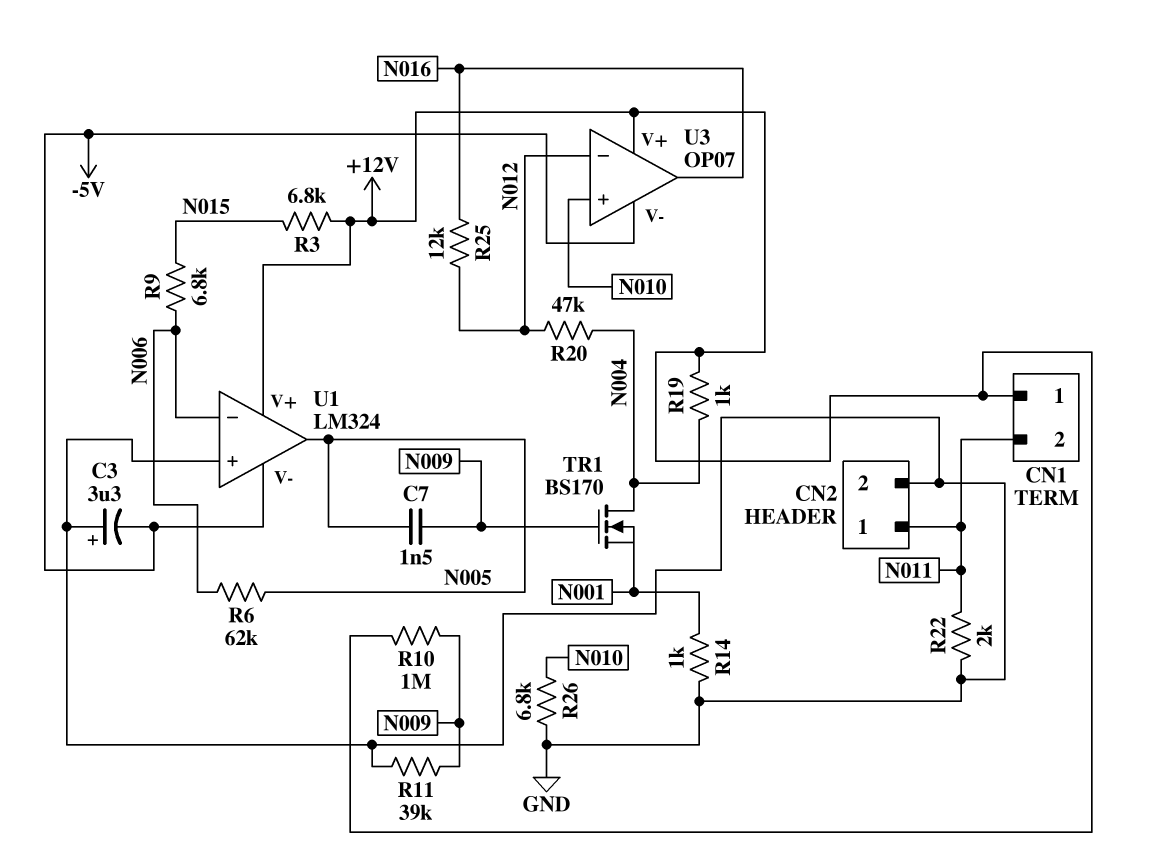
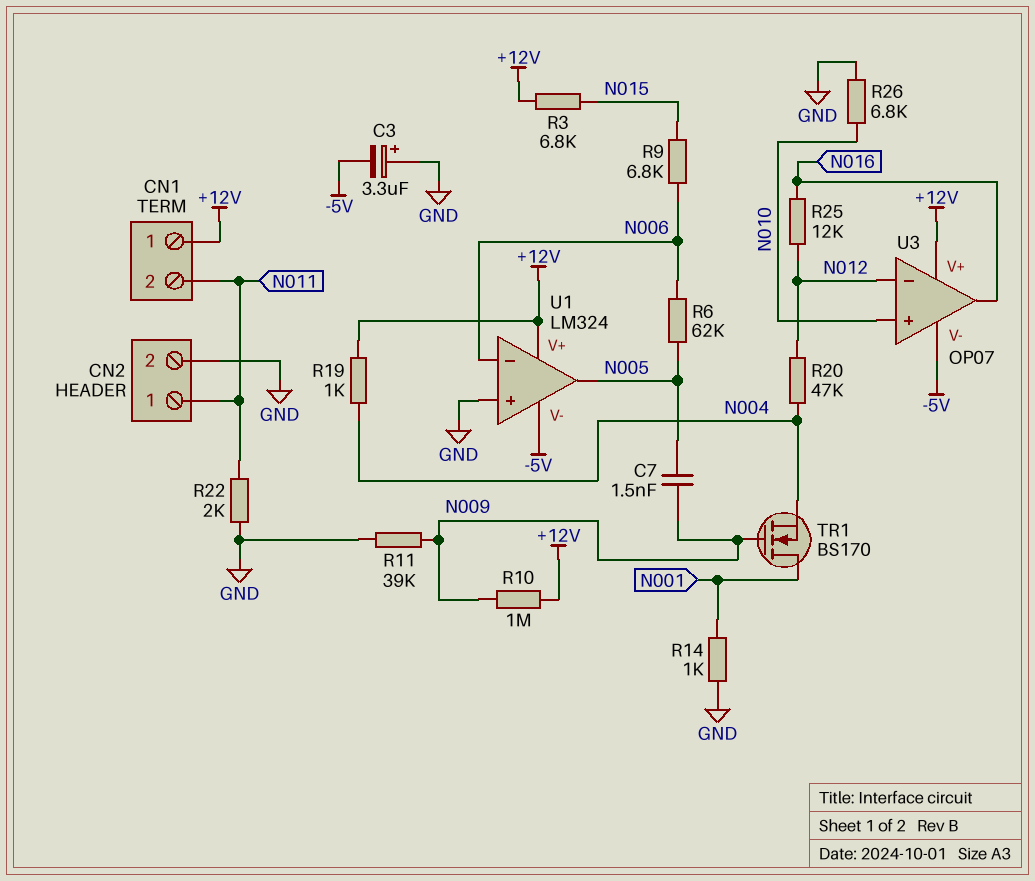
TR1: NMOS BS170 (G N009, D N004, S N001) -> NMOS BS170 (G N009, D N001, S N004)

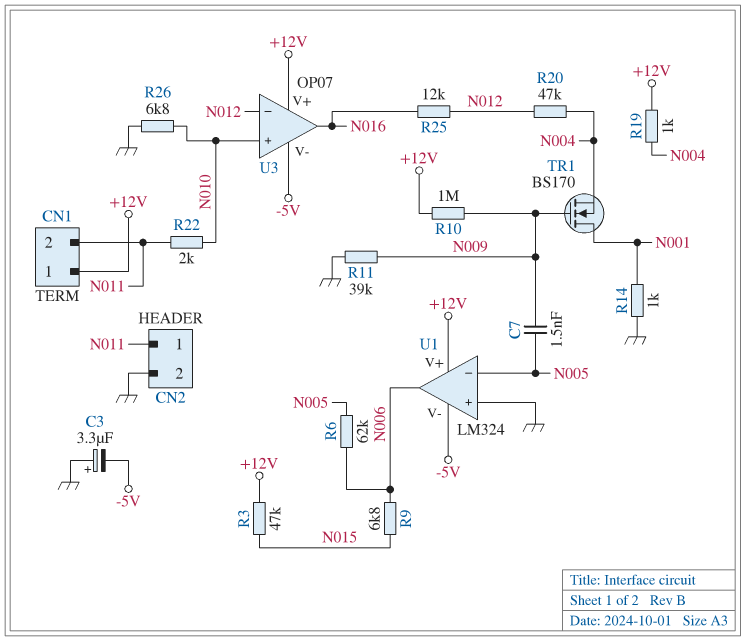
R3: 6.8k (+12V, N015) -> 47k (+12V, N015)
R22: 2k (GND, N011) -> 2k (N010, N011)
U1 pin in-: N006 -> N005
U1 pin out: N005 -> N006

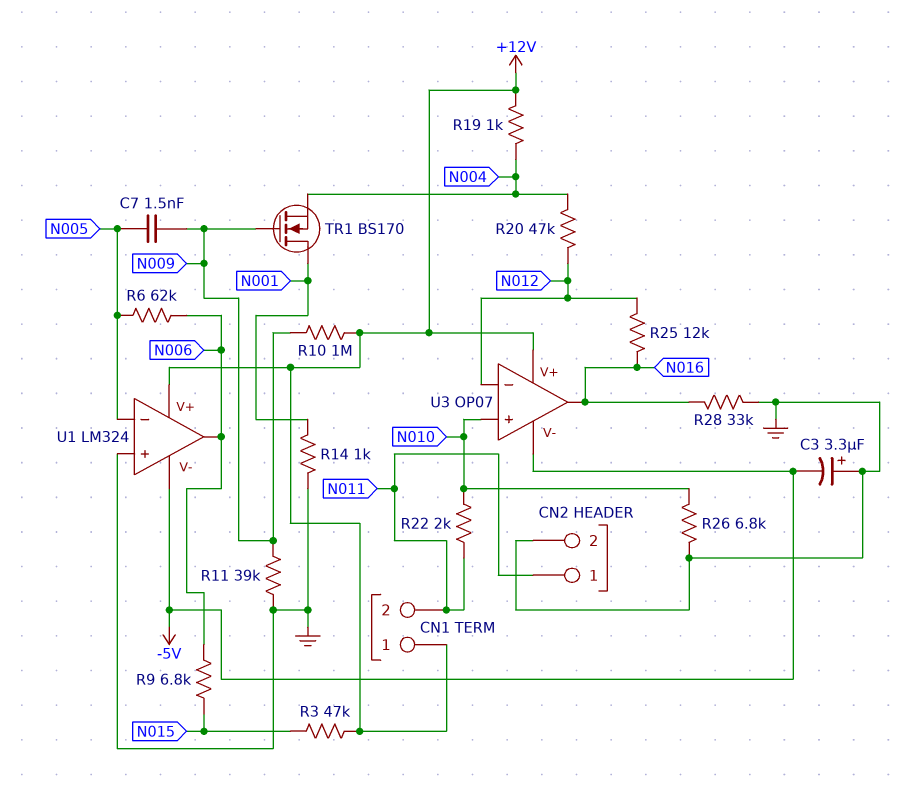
R28: none -> 33k (GND, N016)

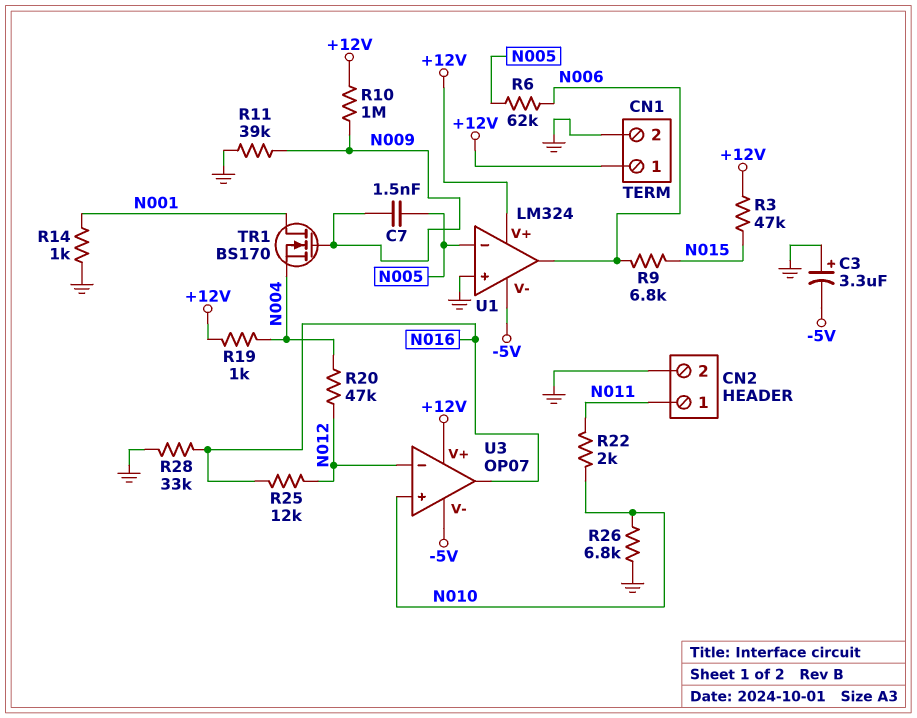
CN1 pin 2: N011 -> GND

